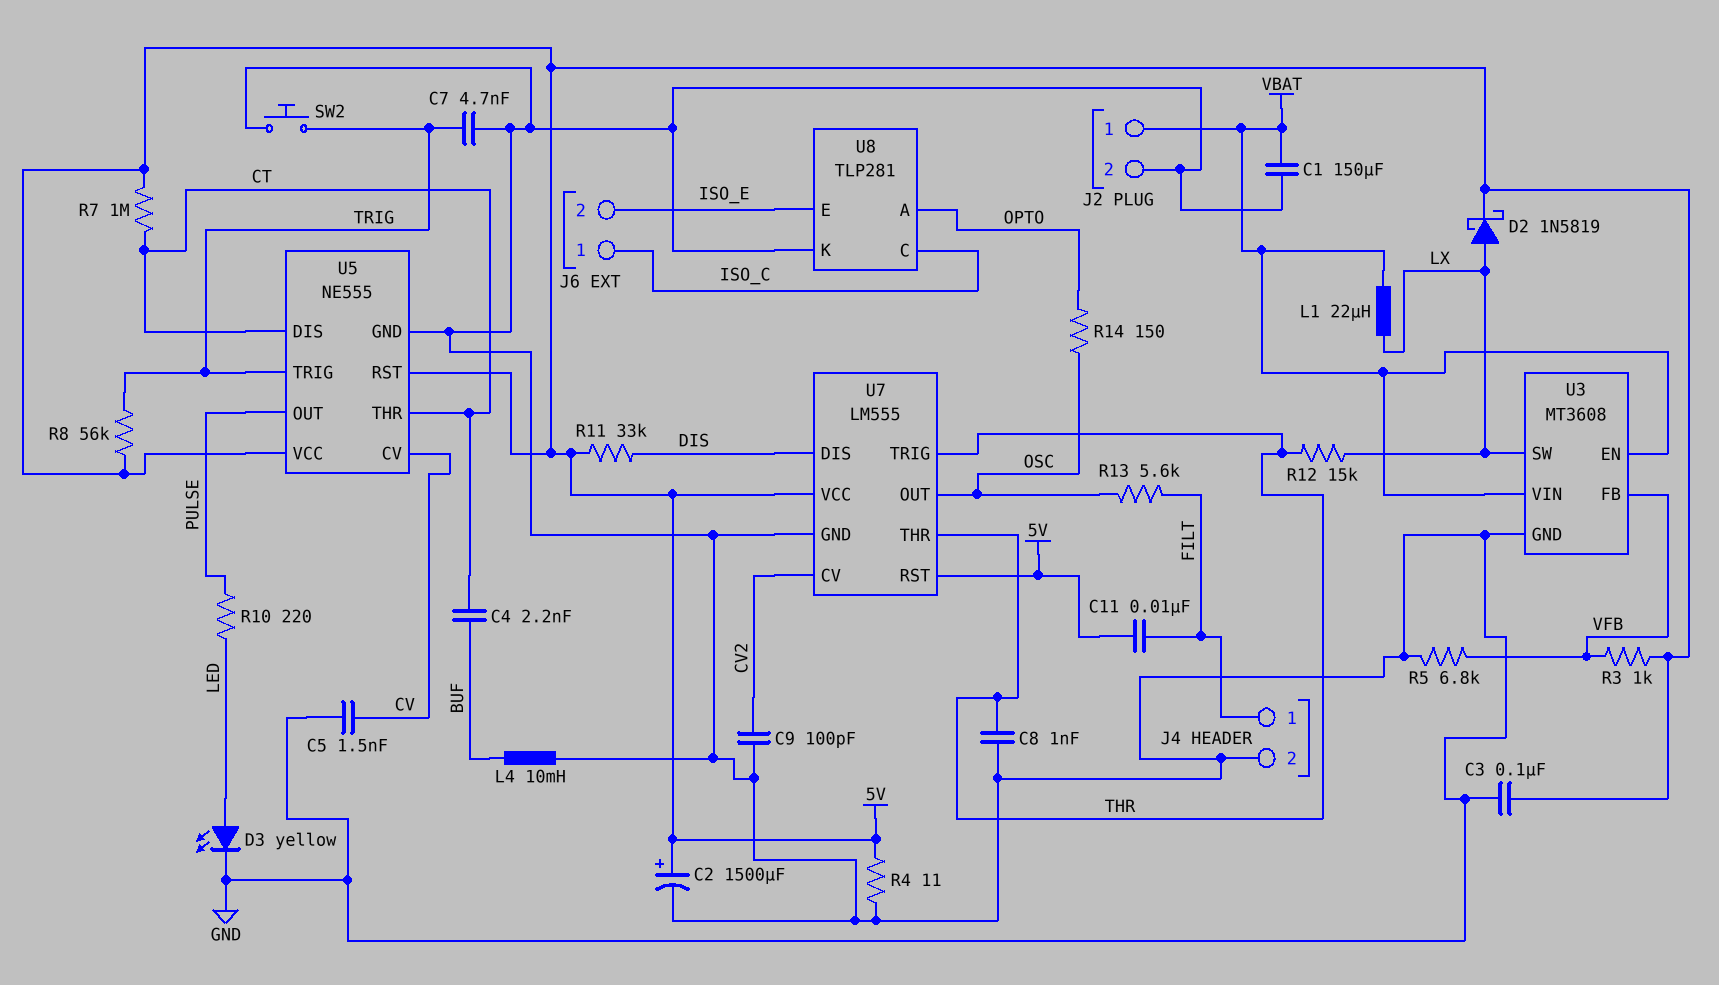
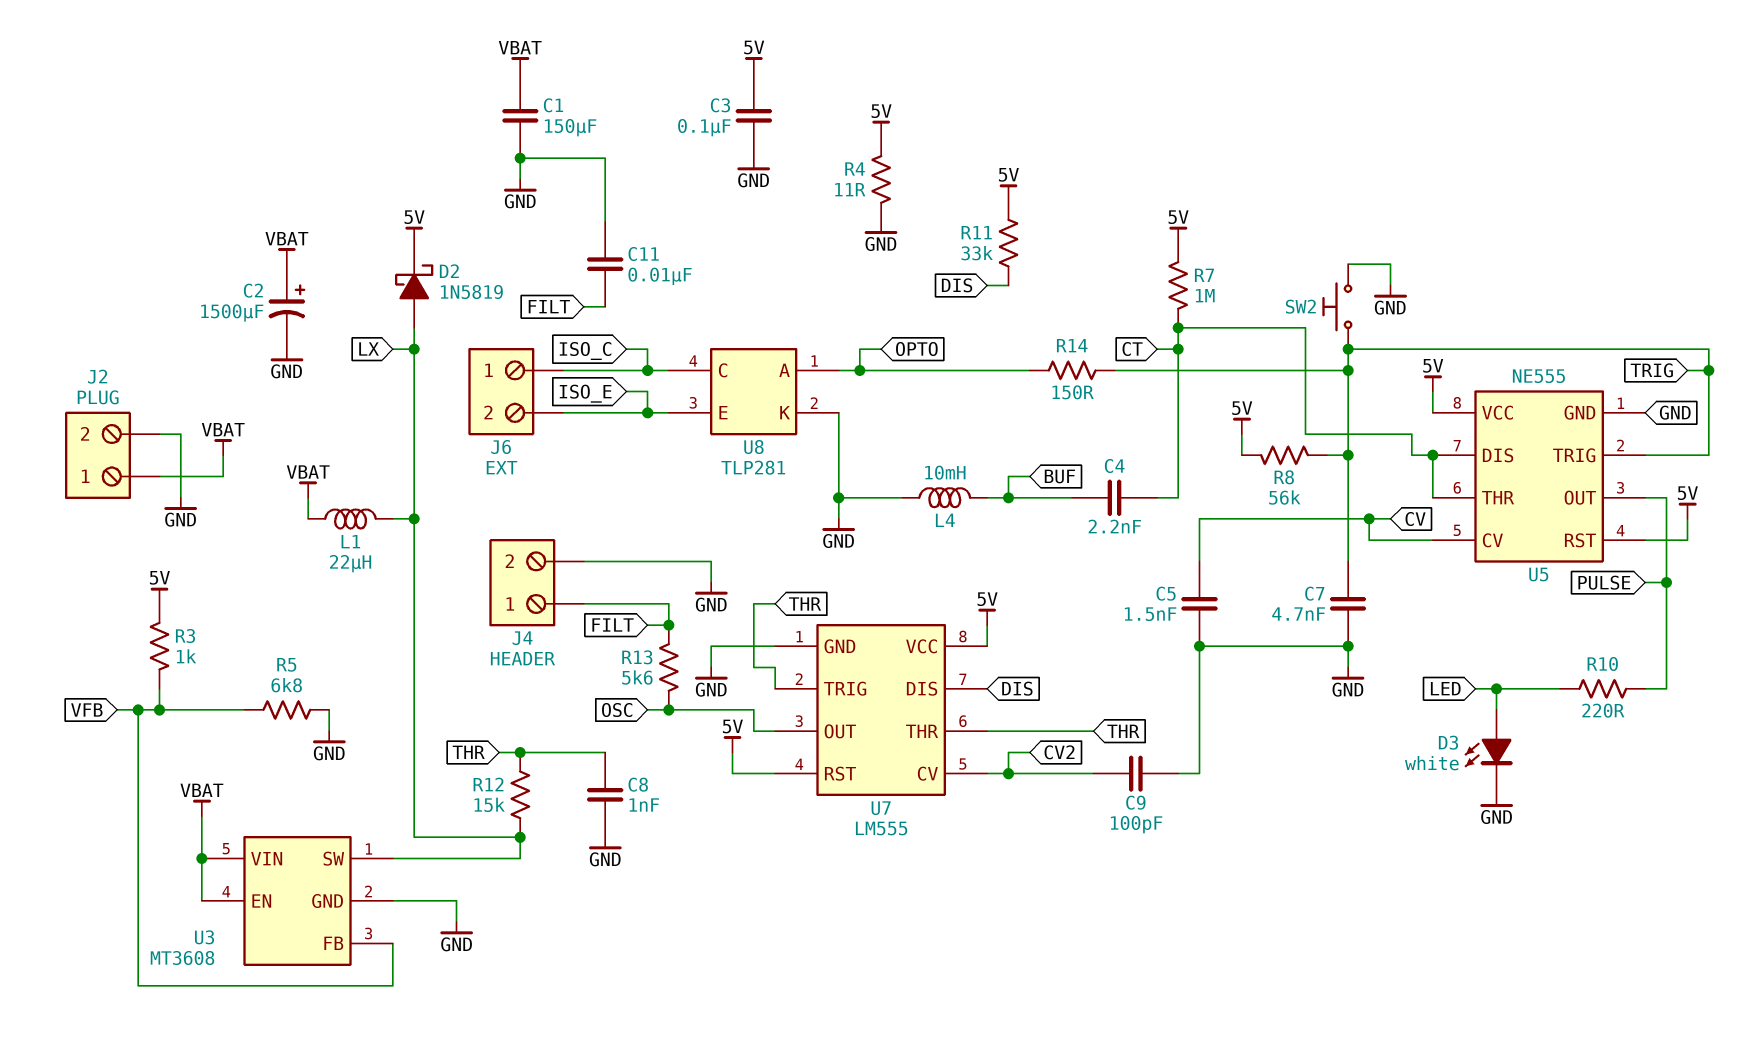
C2: 1500uF (plus 5V, minus GND) -> 1500uF (plus VBAT, minus GND)
C11: 10nF (5V, FILT) -> 10nF (FILT, GND)
D3: LED yellow (A LED, K GND) -> LED white (A LED, K GND)
R14: 150 (OPTO, OSC) -> 150 (OPTO, TRIG)

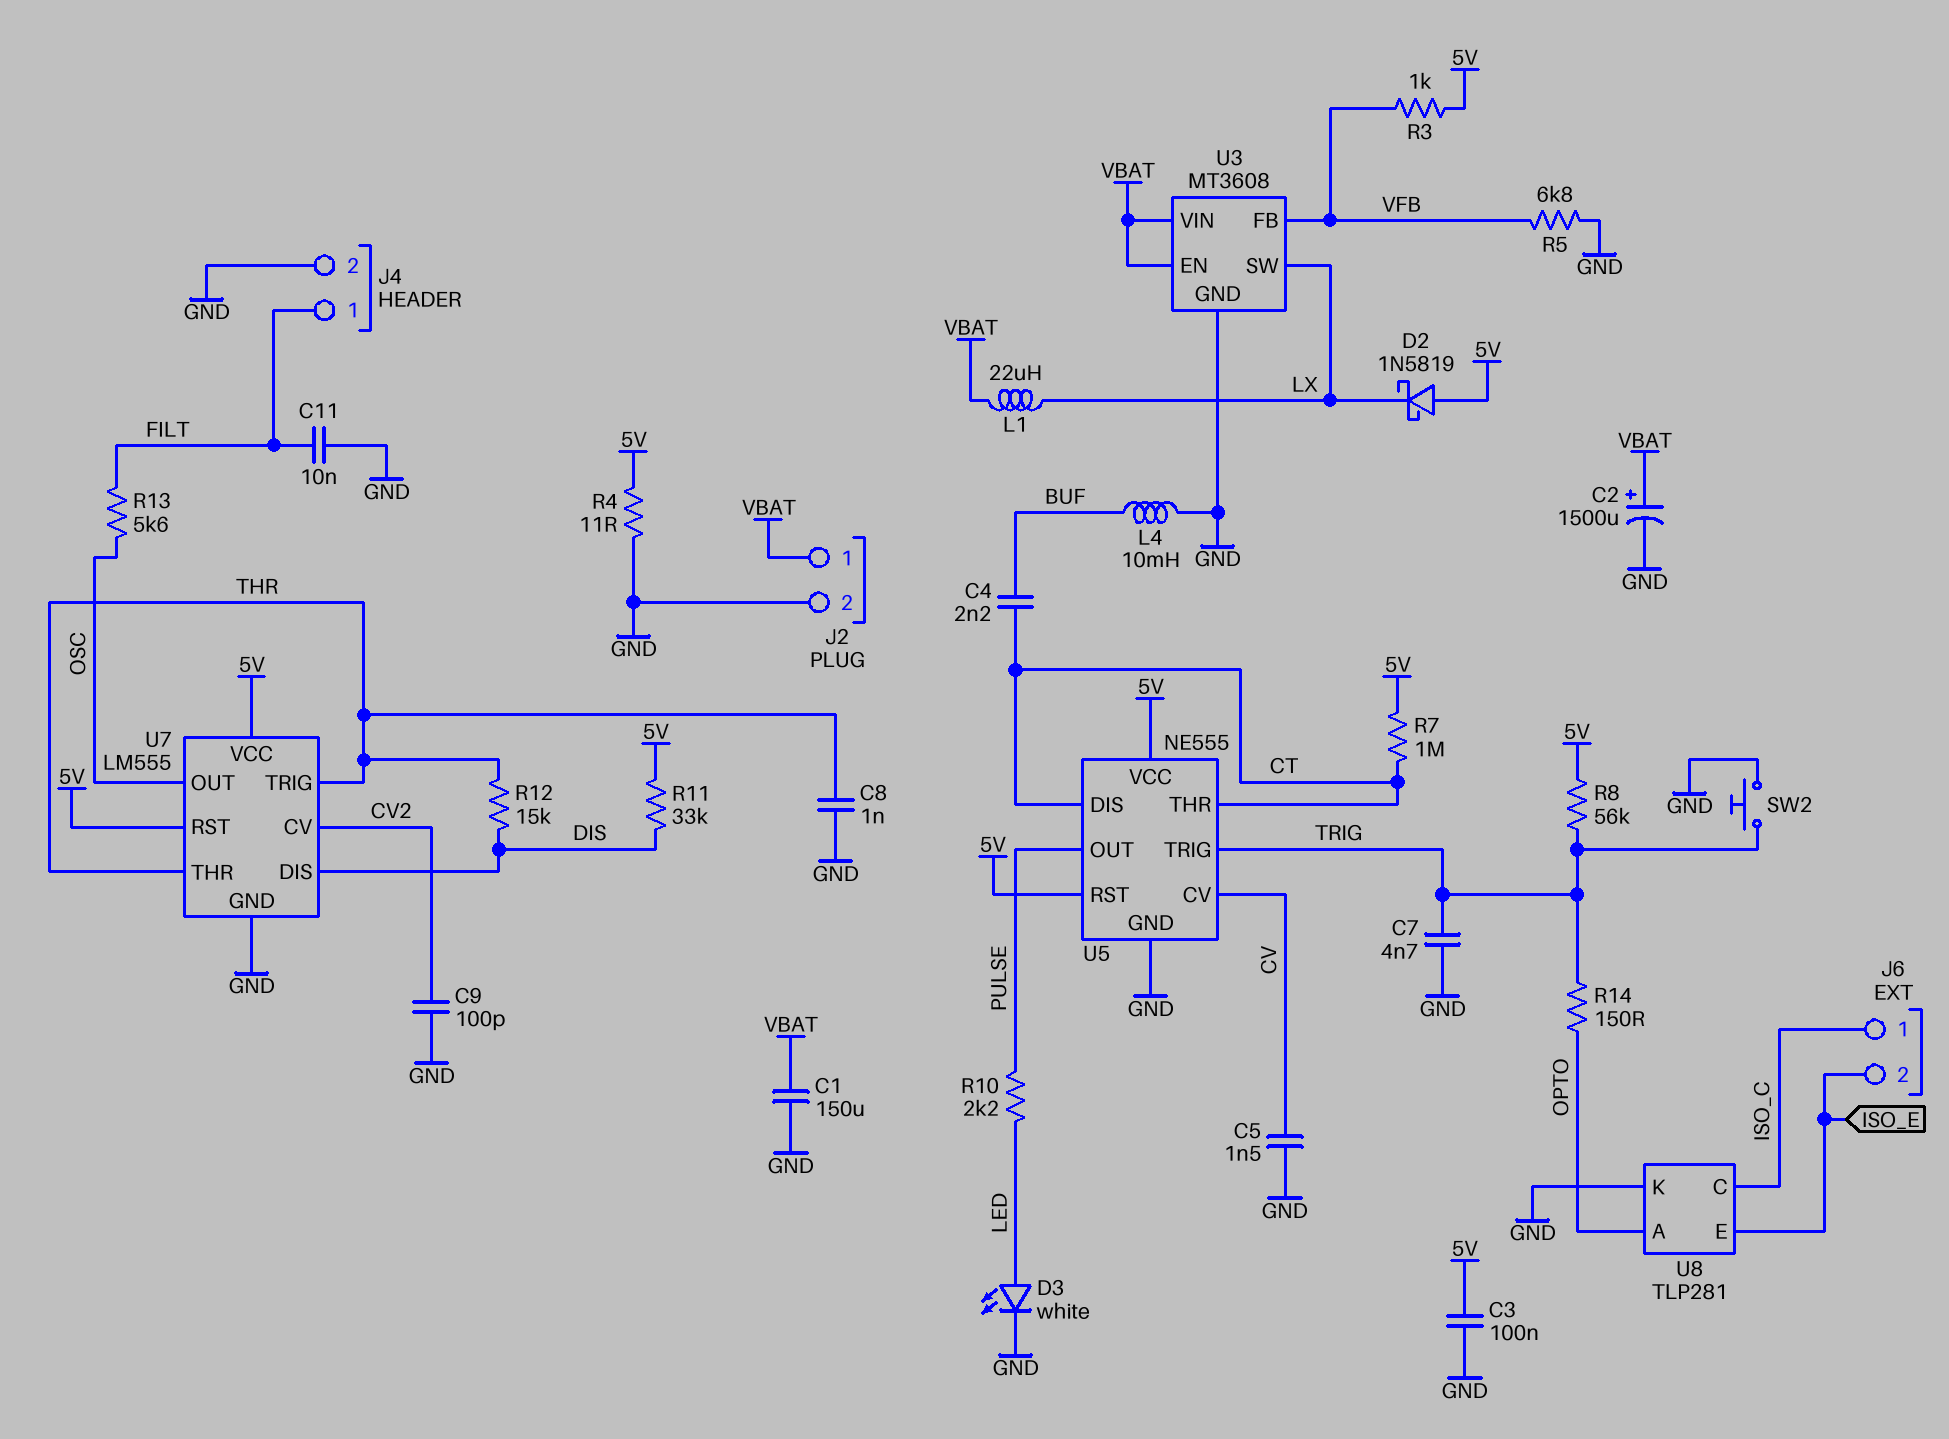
D2: schottky 1N5819 (A LX, K 5V) -> schottky 1N5819 (A 5V, K LX)
R10: 220 (LED, PULSE) -> 2.2k (LED, PULSE)
R12: 15k (LX, THR) -> 15k (DIS, THR)

